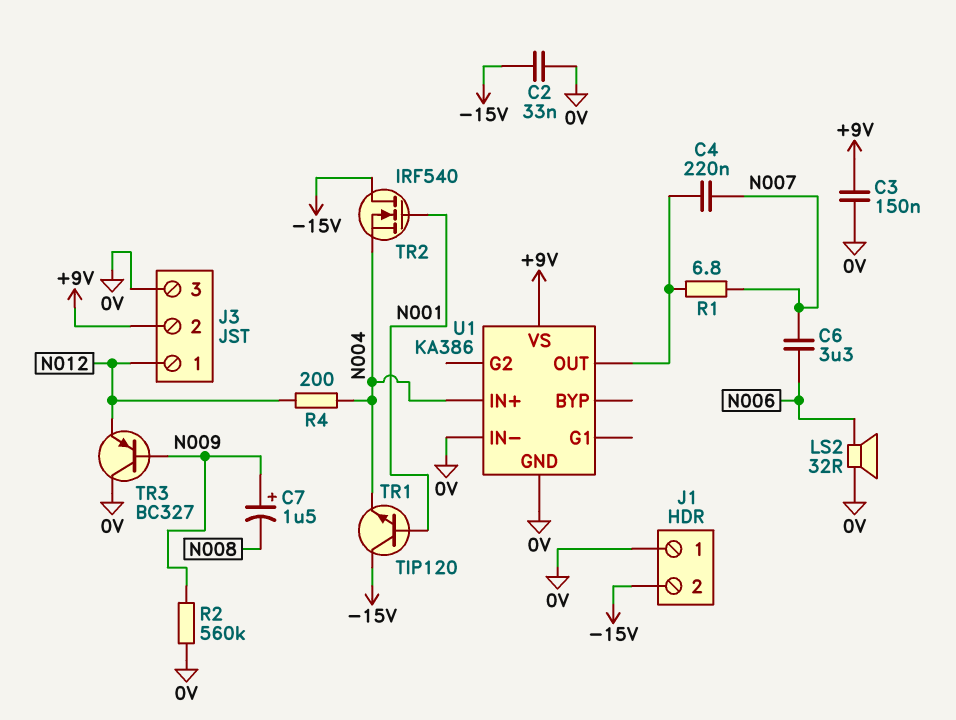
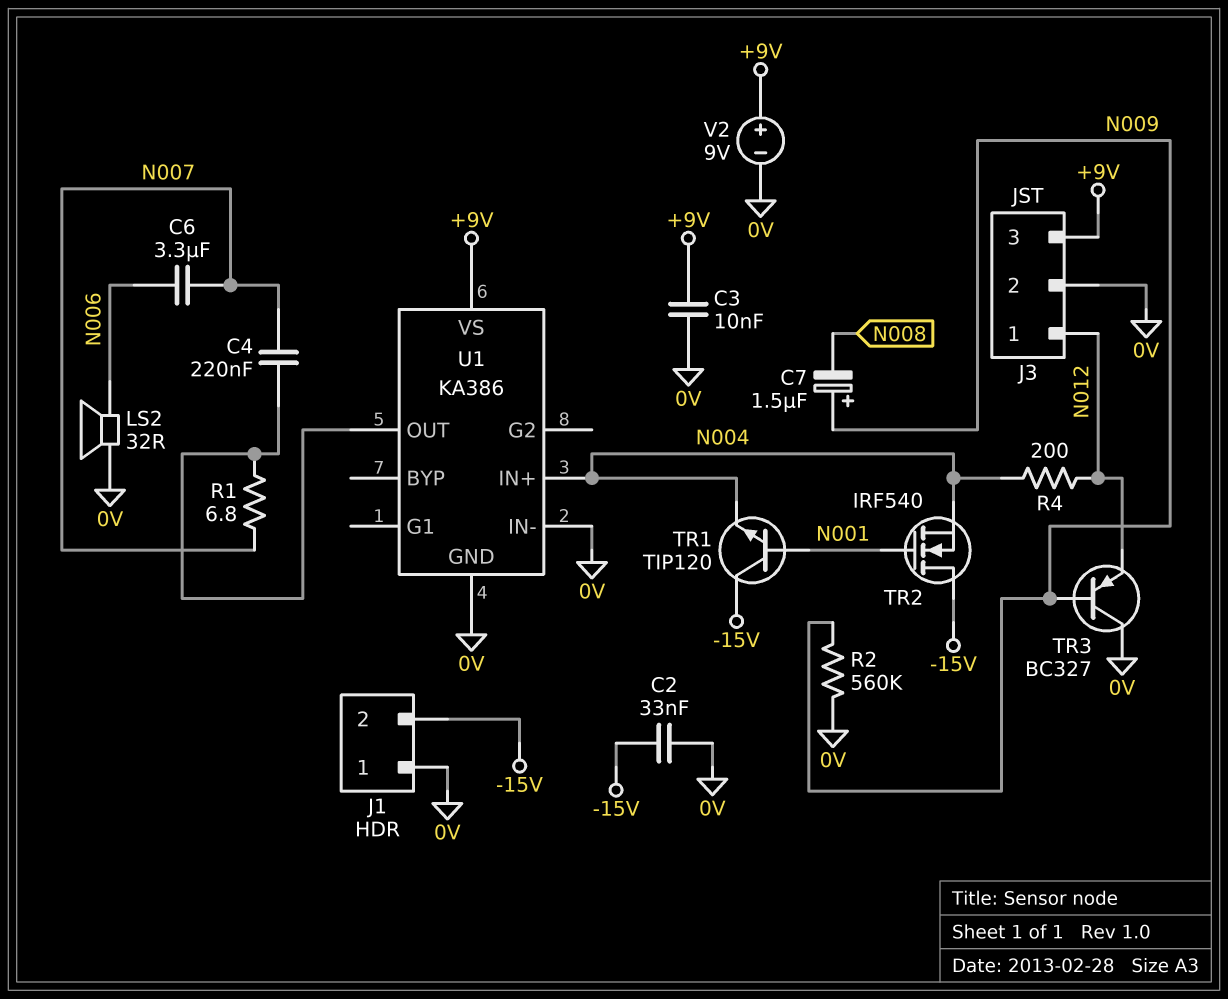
C3: 150nF (+9V, 0V) -> 10nF (+9V, 0V)
J3 pin 2: +9V -> 0V
J3 pin 3: 0V -> +9V
V2: none -> 9V (plus +9V, minus 0V)

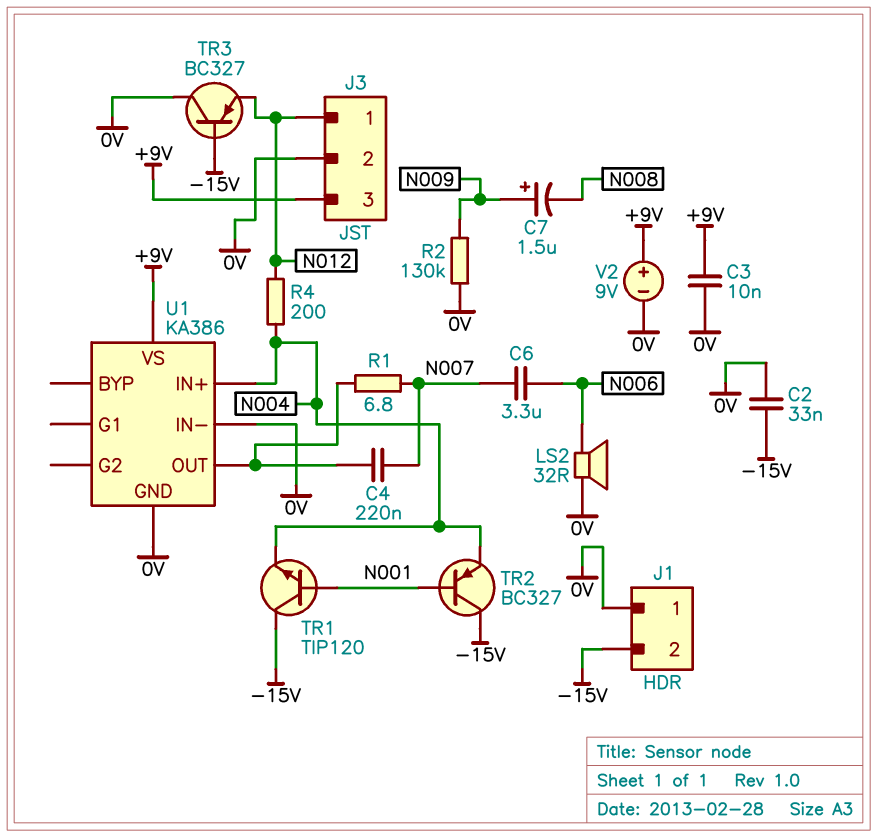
R2: 560k (0V, N009) -> 130k (0V, N009)
TR2: NMOS IRF540 (G N001, D -15V, S N004) -> PNP BC327 (B N001, C -15V, E N004)
TR3: PNP BC327 (B N009, C 0V, E N012) -> PNP BC327 (B -15V, C 0V, E N012)

